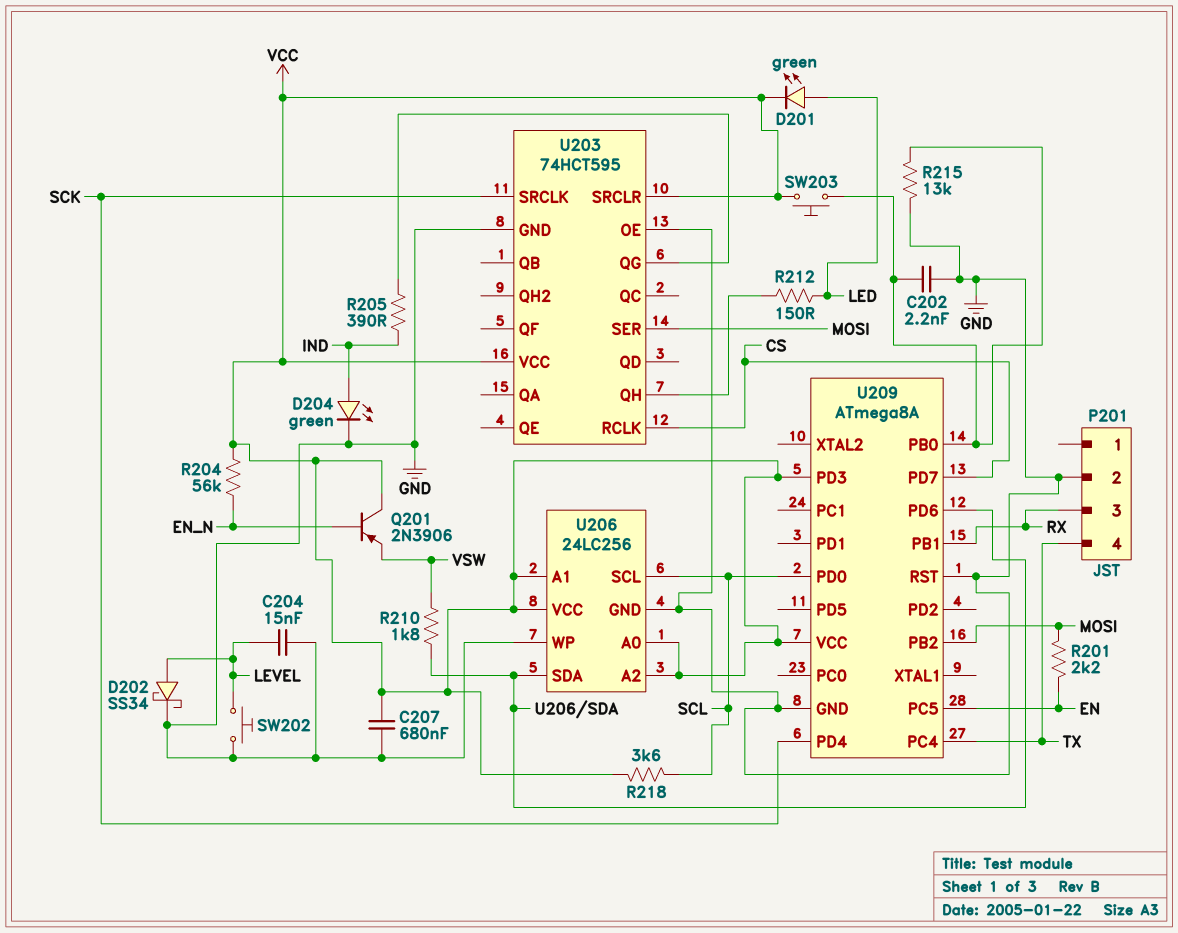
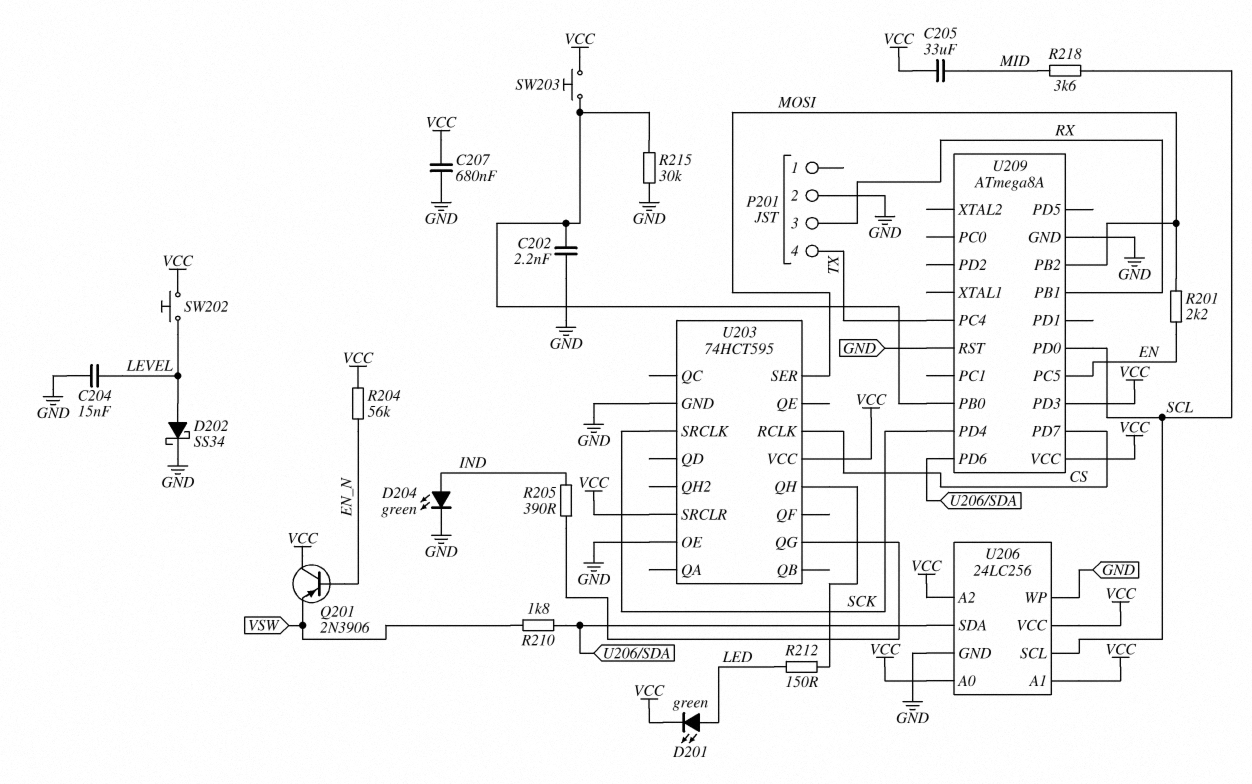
C205: none -> 33uF (MID, VCC)
R215: 13k (GND, U209/PB0) -> 30k (GND, U209/PB0)
R218: 3.6k (SCL, VCC) -> 3.6k (MID, SCL)
SW202: button (GND, LEVEL) -> button (LEVEL, VCC)

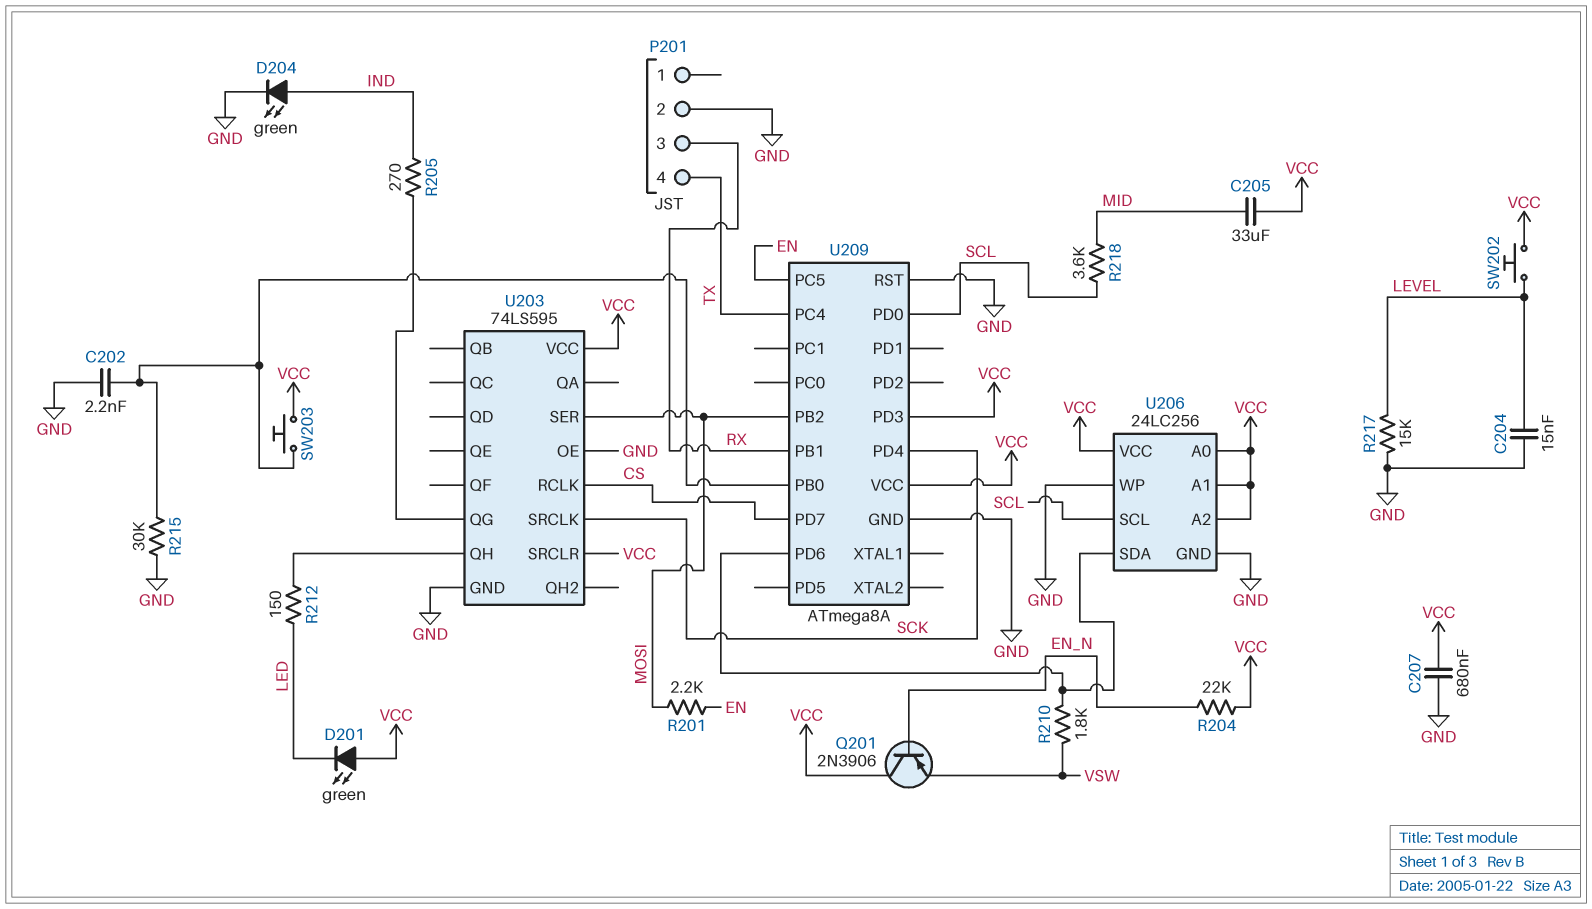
D201: LED green (A LED, K VCC) -> LED green (A VCC, K LED)
D202: schottky SS34 (A LEVEL, K GND) -> none
R204: 56k (EN_N, VCC) -> 22k (EN_N, VCC)
R205: 390 (IND, U203/QG) -> 270 (IND, U203/QG)
R217: none -> 15k (GND, LEVEL)
U203: 74HCT595 -> 74LS595

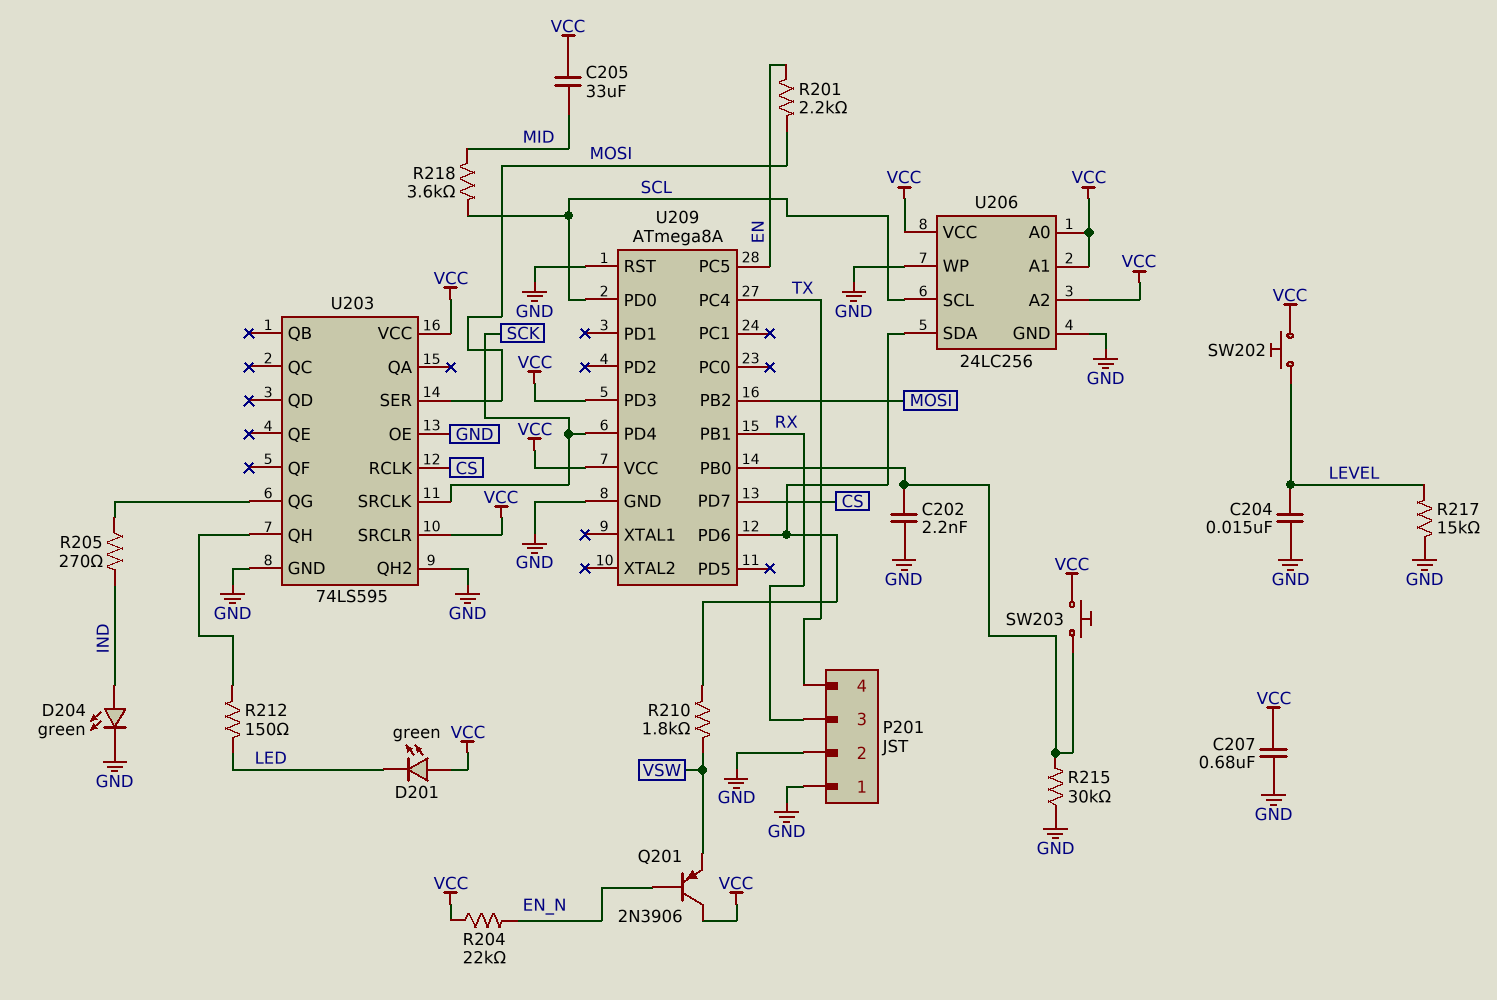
P201 pin 1: none -> GND
U203 pin QH2: none -> GND

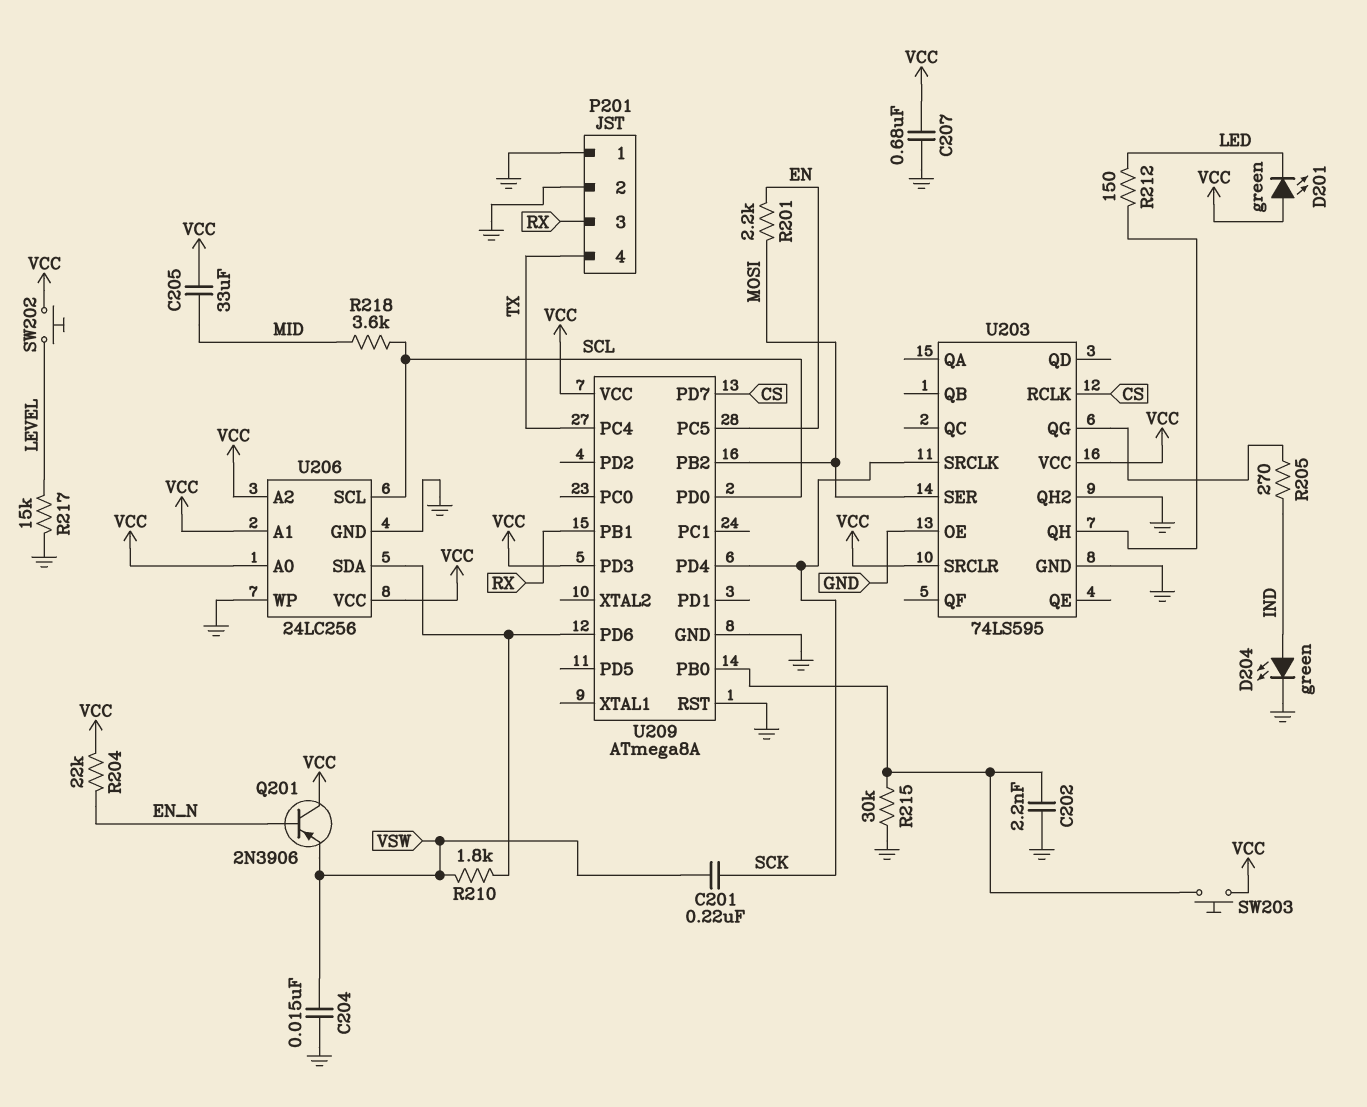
C201: none -> 220nF (SCK, VSW)
C204: 15nF (GND, LEVEL) -> 15nF (GND, VSW)

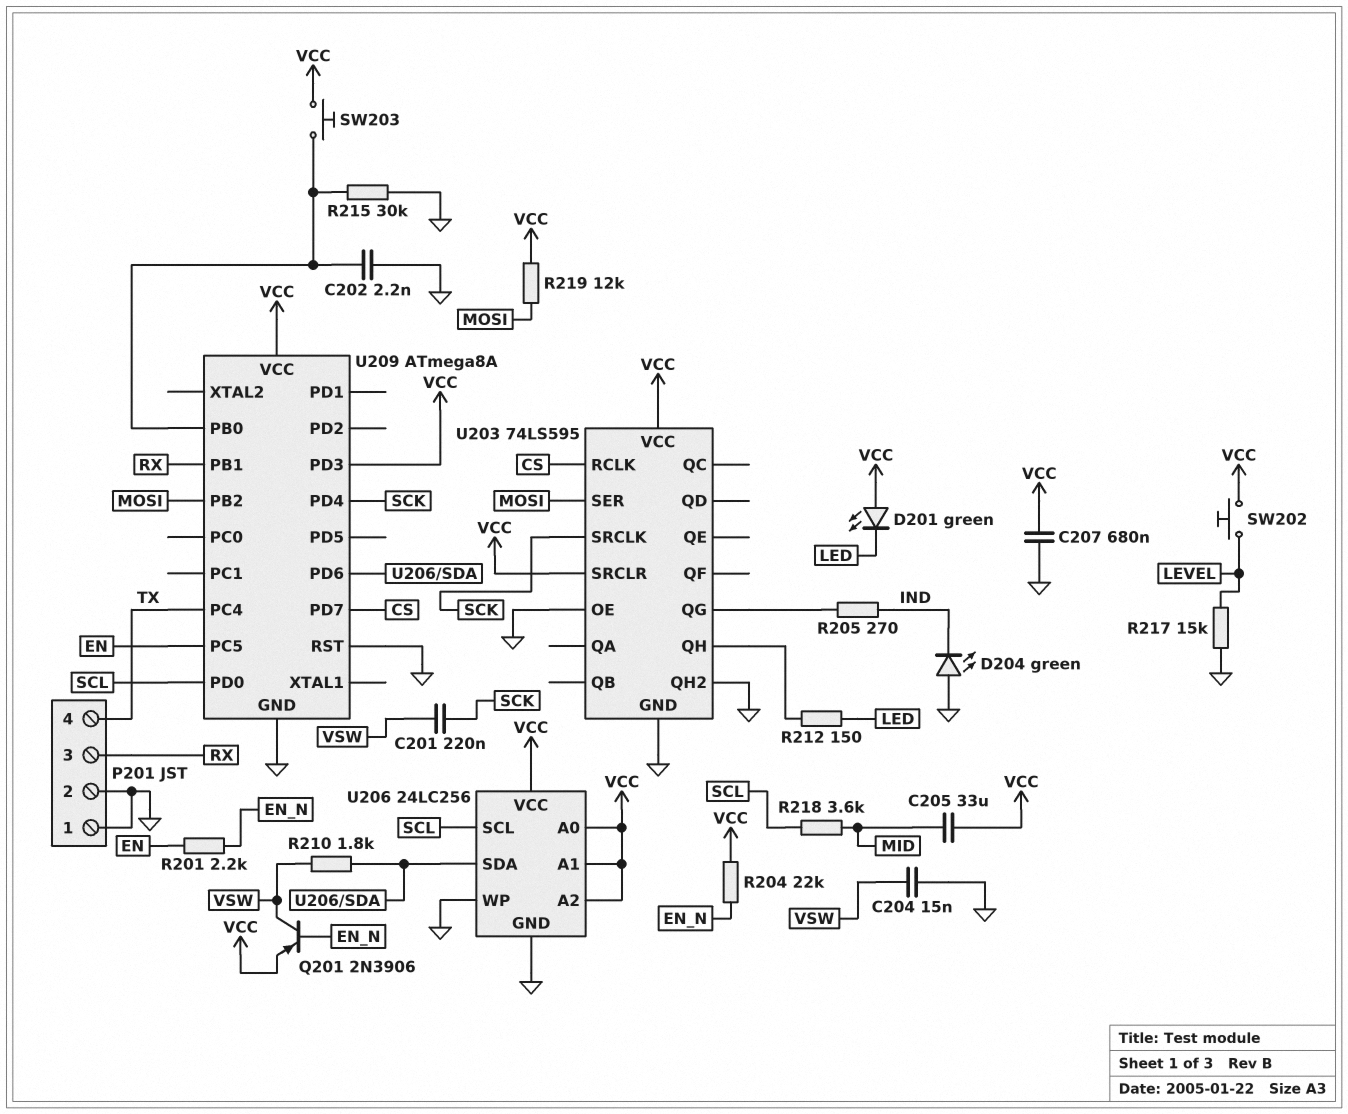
D204: LED green (A IND, K GND) -> LED green (A GND, K IND)
Q201: PNP 2N3906 (B EN_N, C VCC, E VSW) -> PNP 2N3906 (B EN_N, C VSW, E VCC)
R201: 2.2k (EN, MOSI) -> 2.2k (EN, EN_N)
R219: none -> 12k (MOSI, VCC)

